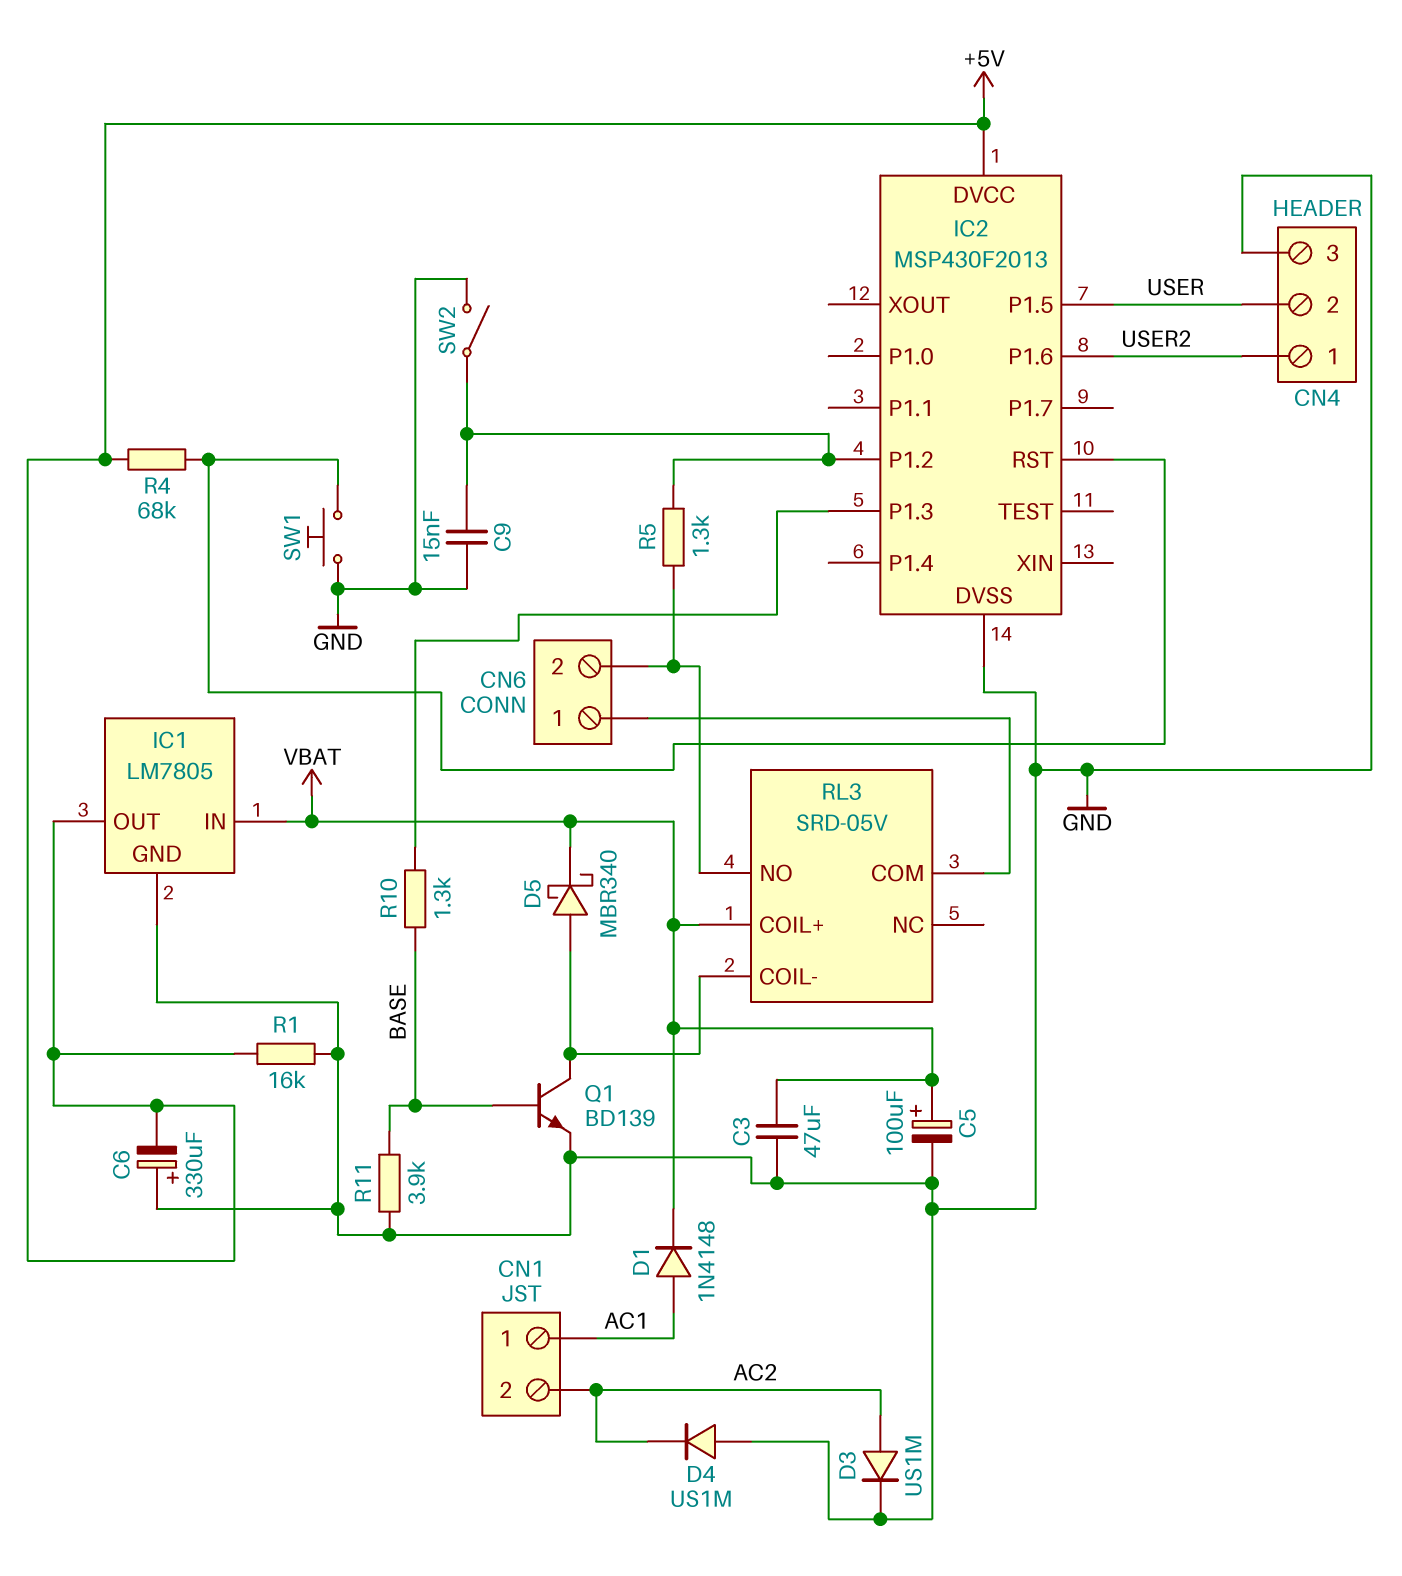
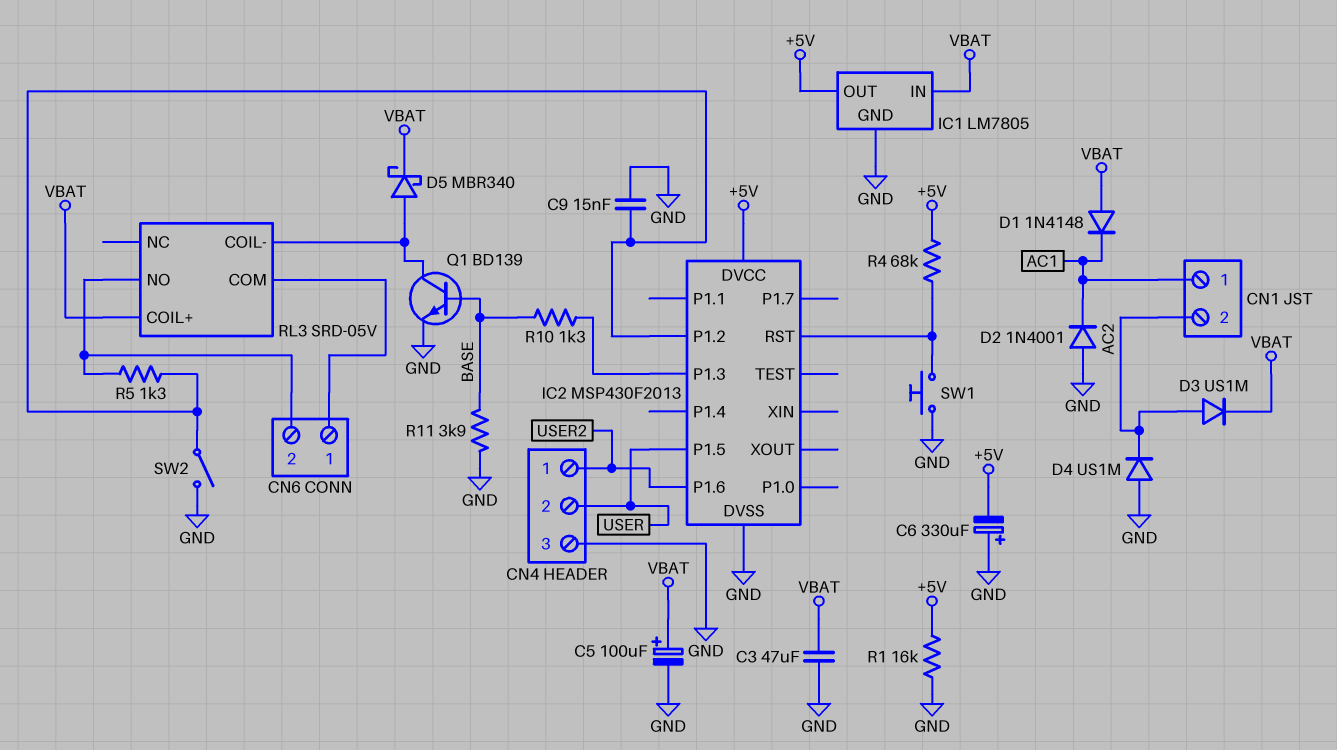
D1: diode 1N4148 (A AC1, K VBAT) -> diode 1N4148 (A VBAT, K AC1)
D2: none -> diode 1N4001 (A GND, K AC1)
D3: diode US1M (A AC2, K GND) -> diode US1M (A AC2, K VBAT)

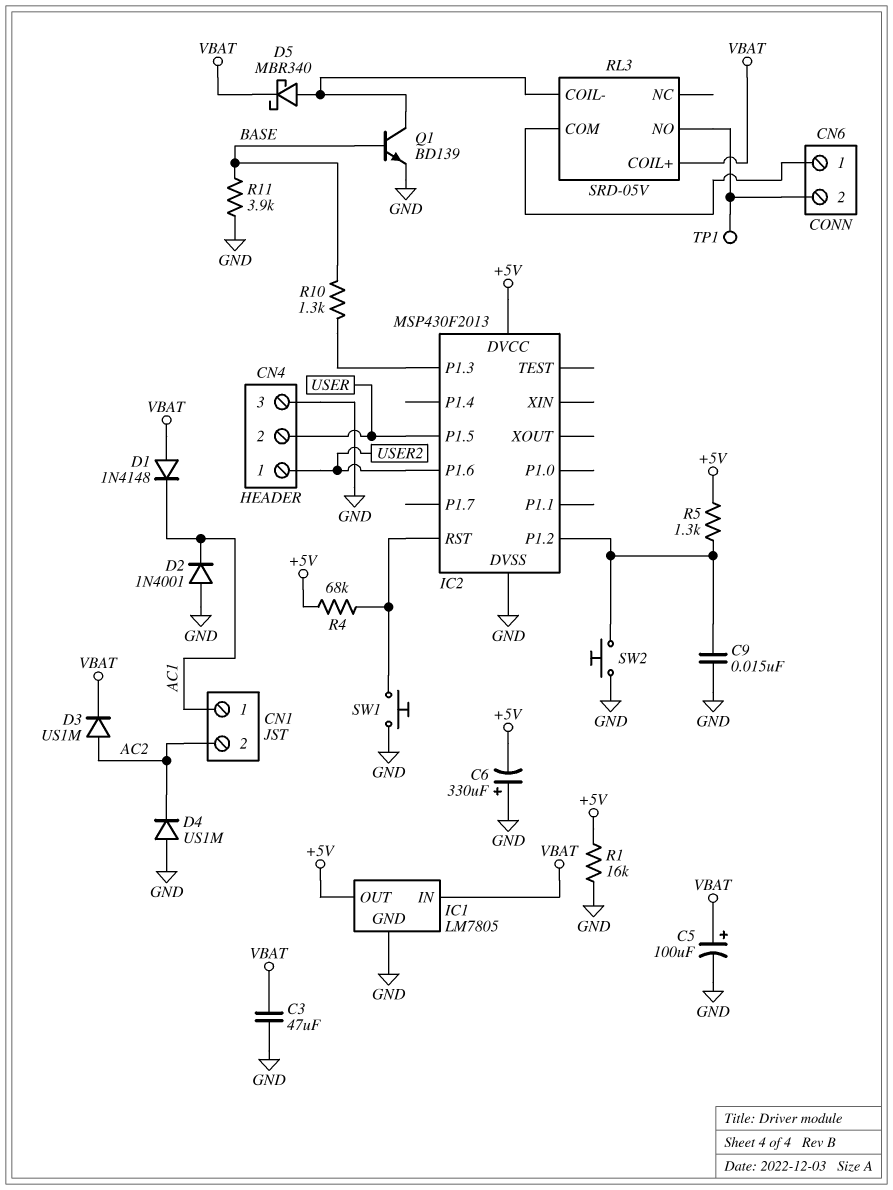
R5: 1.3k (CN6/2, IC2/P1.2) -> 1.3k (+5V, IC2/P1.2)
SW2: switch (GND, IC2/P1.2) -> button (GND, IC2/P1.2)
TP1: none -> test point (CN6/2)

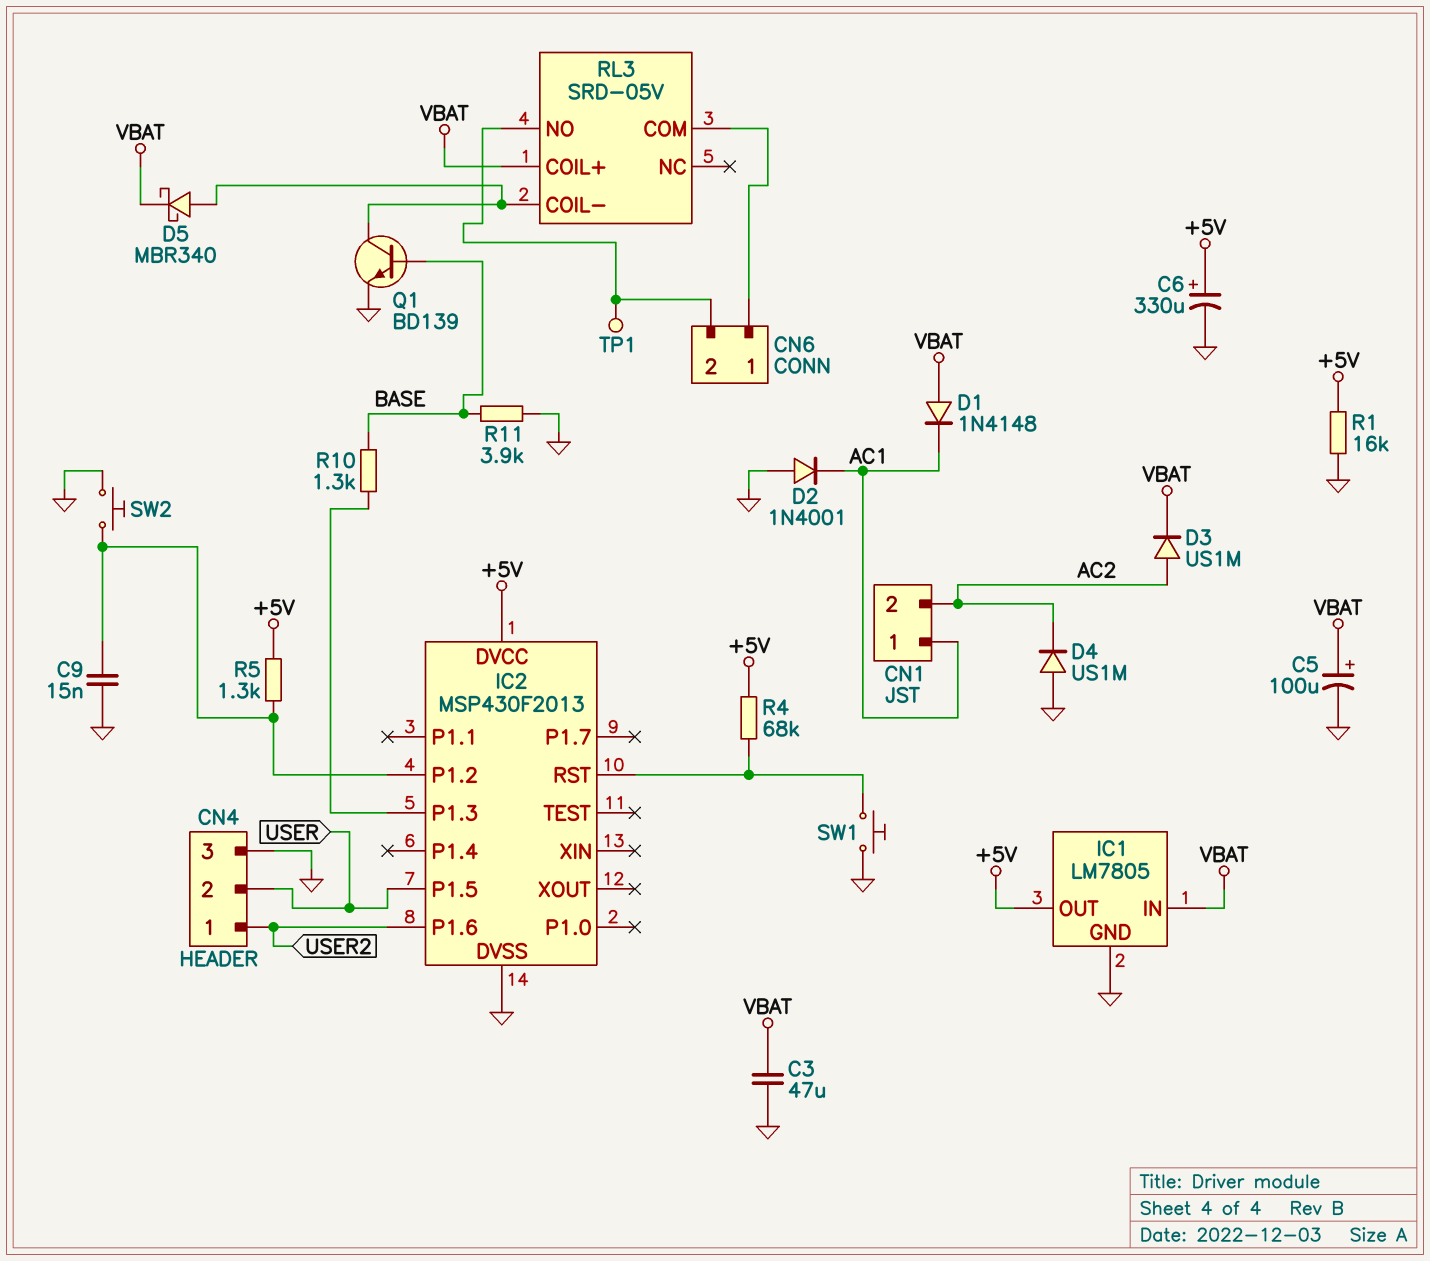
C6: 330uF (plus GND, minus +5V) -> 330uF (plus +5V, minus GND)

